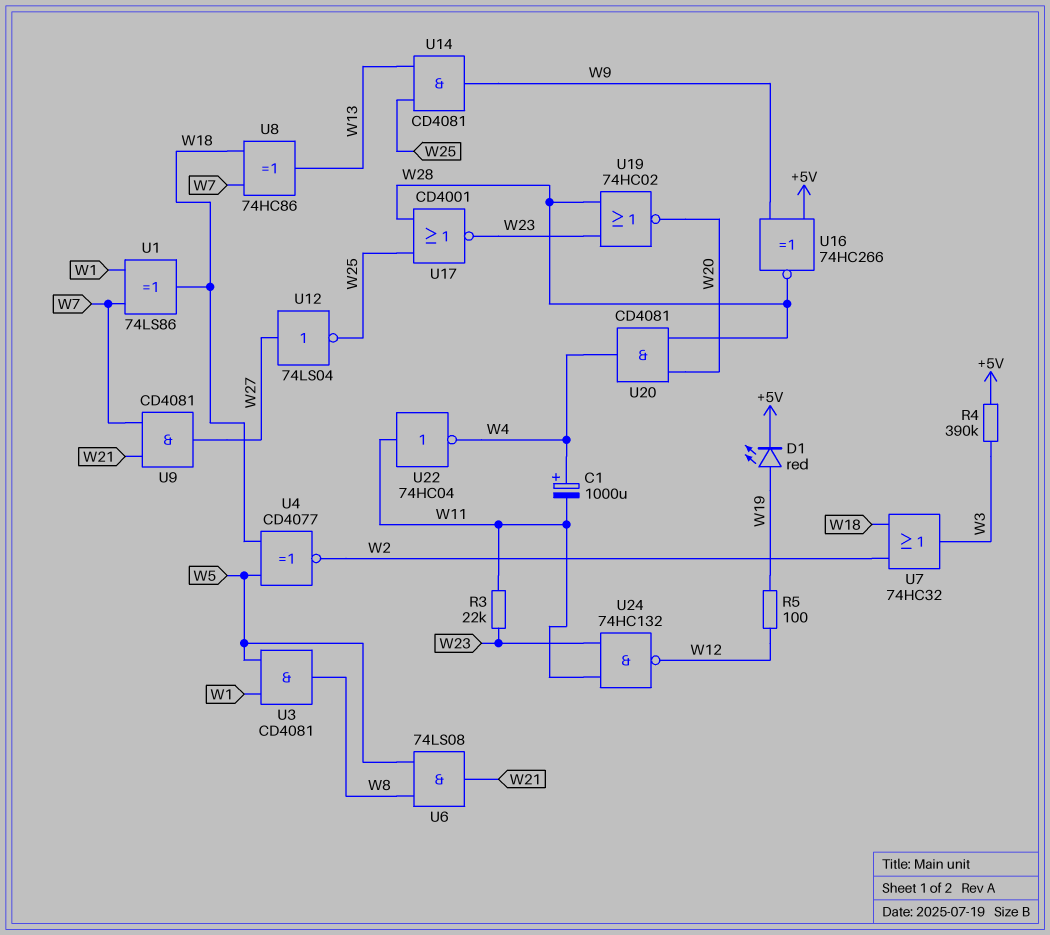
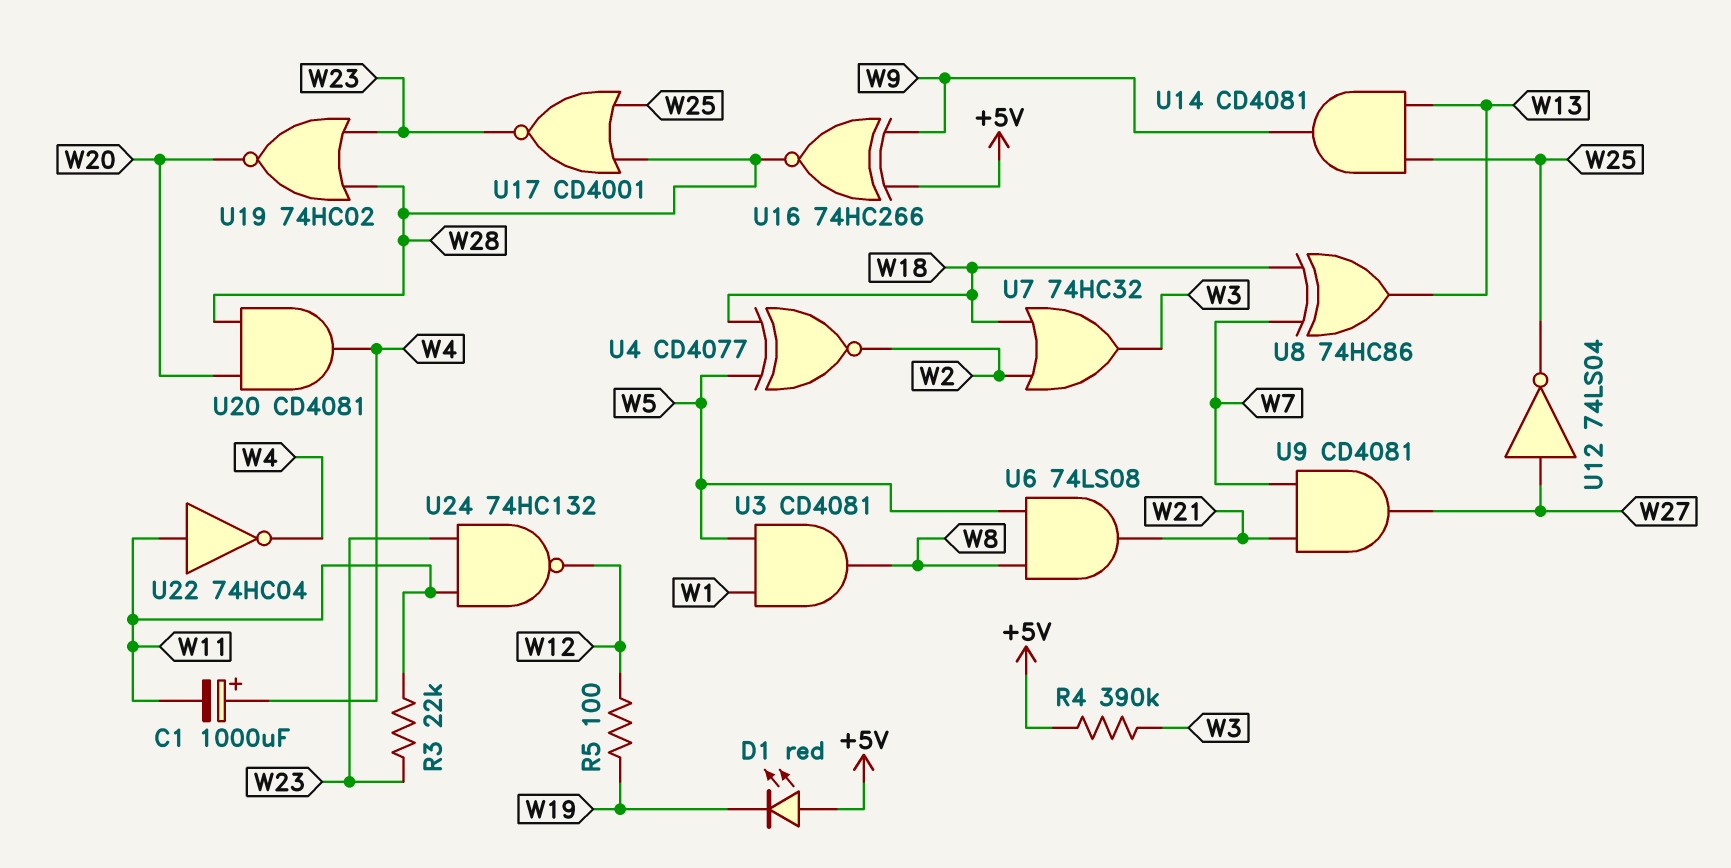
D1: LED red (A W19, K +5V) -> LED red (A +5V, K W19)
U1: XOR 74LS86 (in W1, in W7, out W18) -> none

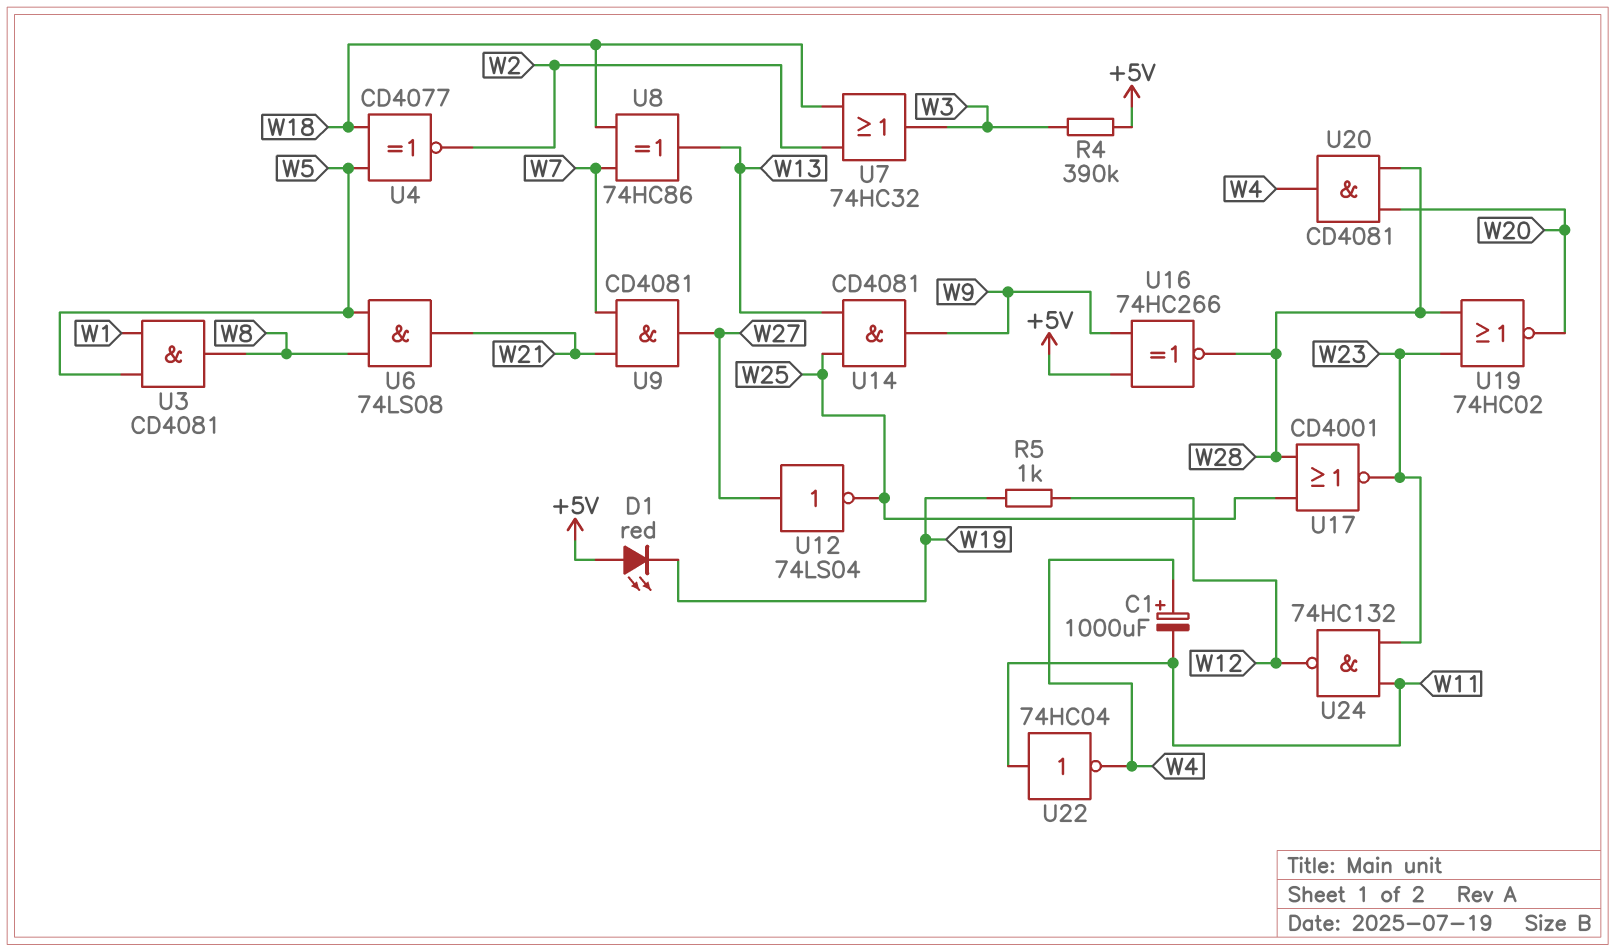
R3: 22k (W11, W23) -> none
R5: 100 (W12, W19) -> 1k (W12, W19)

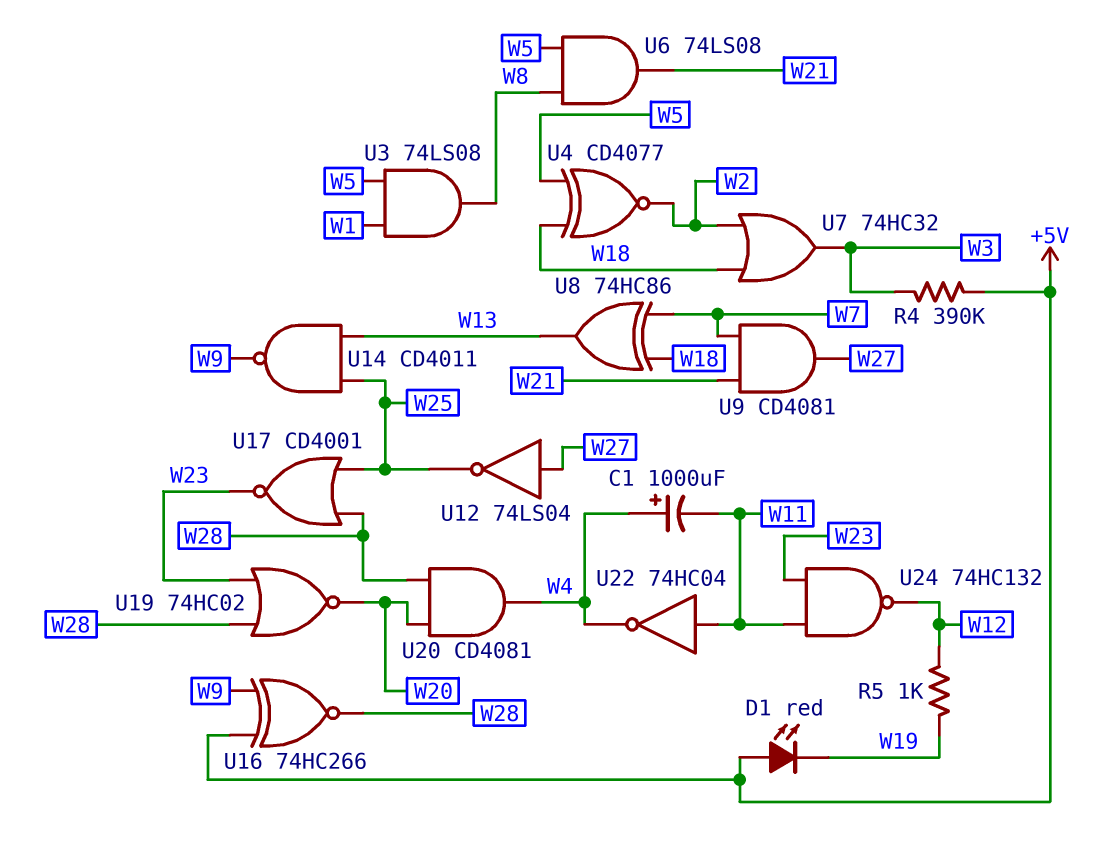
U3: AND CD4081 (in W1, in W5, out W8) -> AND 74LS08 (in W1, in W5, out W8)
U14: AND CD4081 (in W13, in W25, out W9) -> NAND CD4011 (in W13, in W25, out W9)

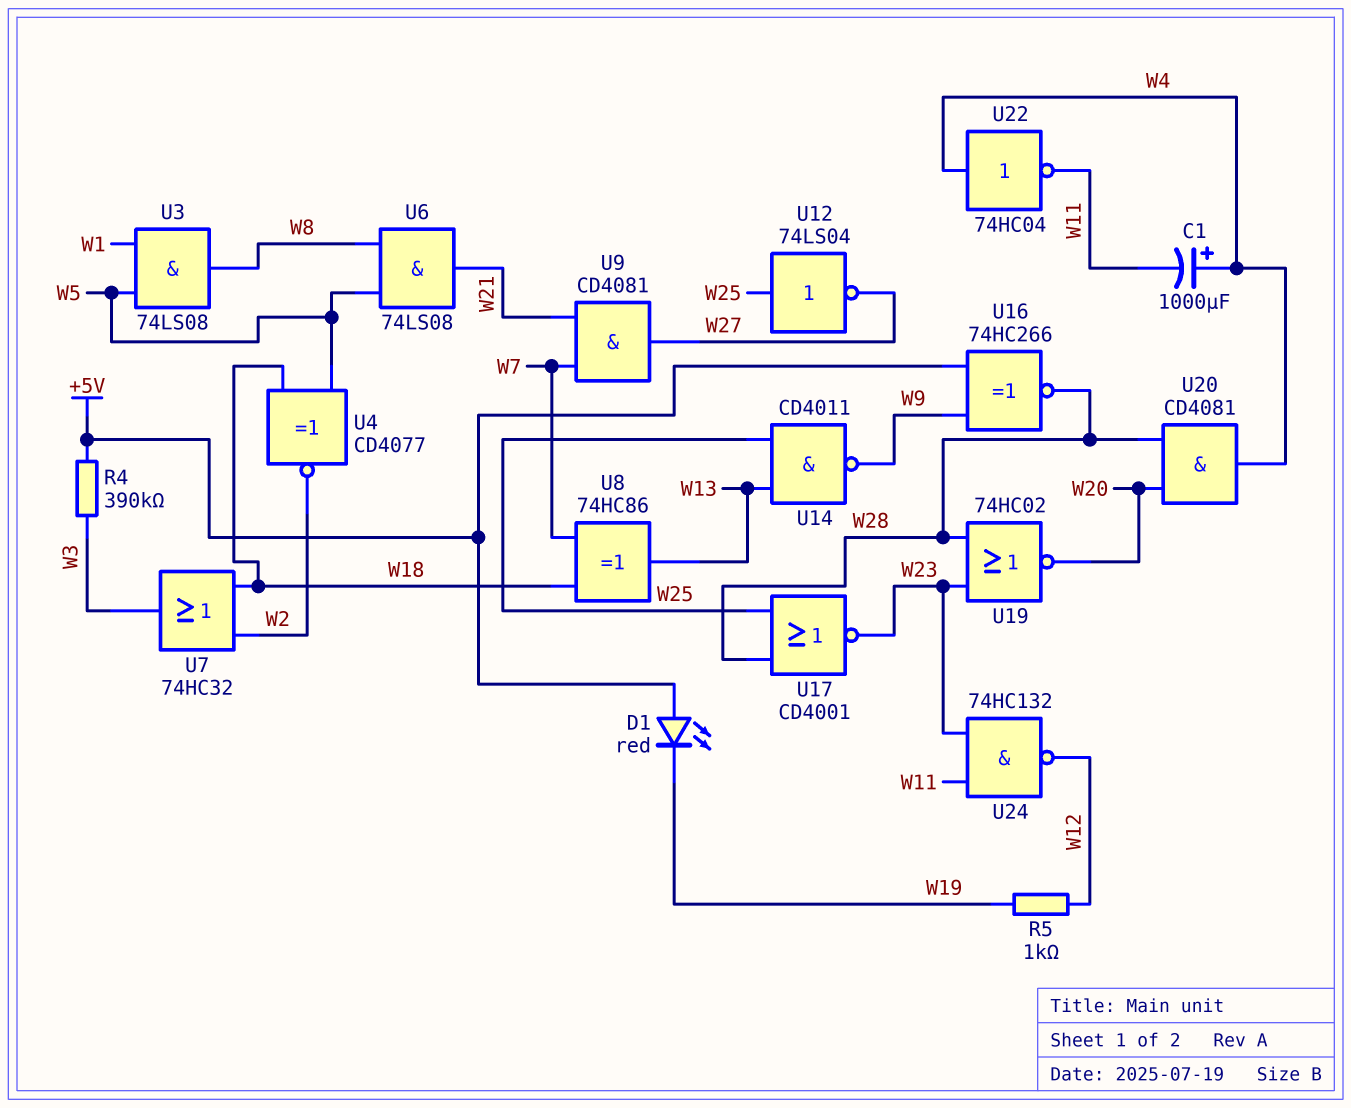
U12: NOT 74LS04 (in W27, out W25) -> NOT 74LS04 (in W25, out W27)
U22: NOT 74HC04 (in W11, out W4) -> NOT 74HC04 (in W4, out W11)

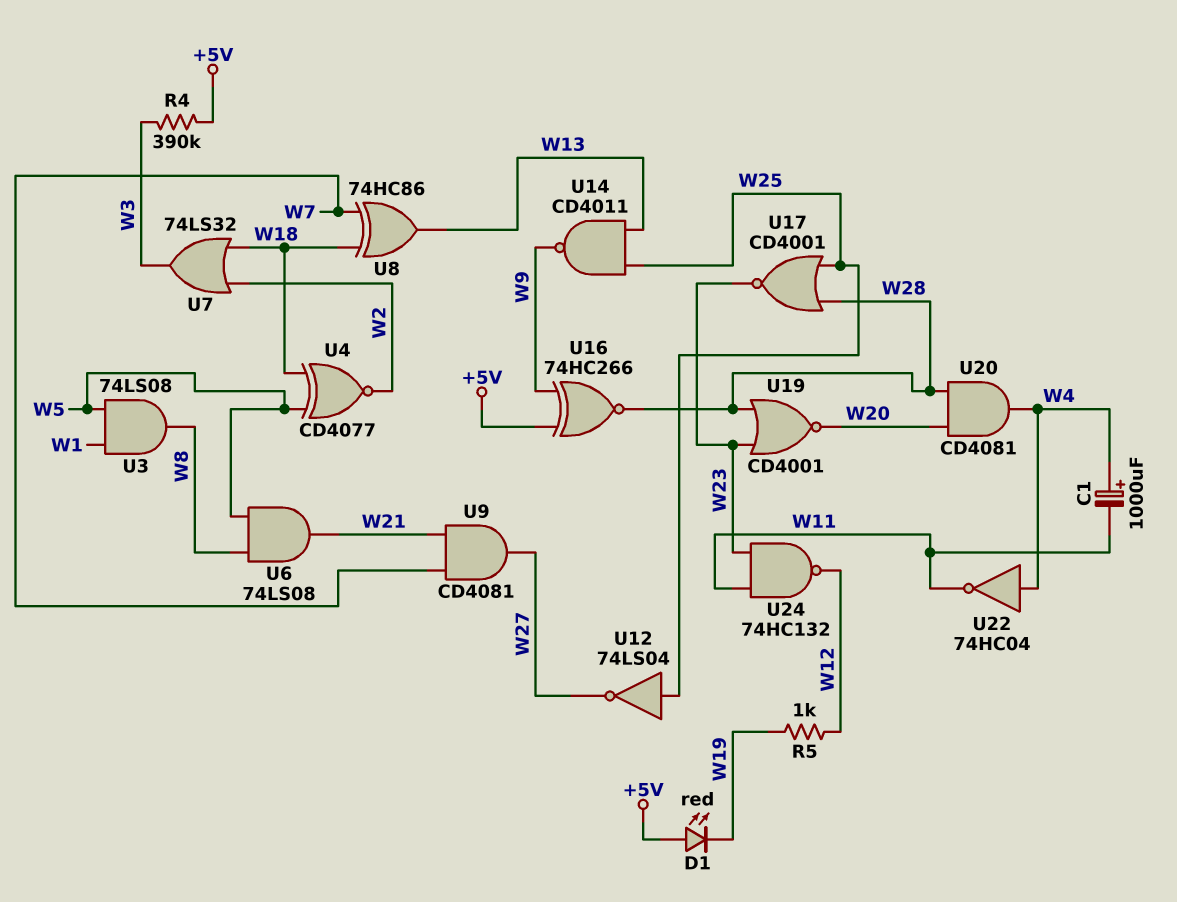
U7: OR 74HC32 (in W2, in W18, out W3) -> OR 74LS32 (in W2, in W18, out W3)
U19: NOR 74HC02 (in W23, in W28, out W20) -> NOR CD4001 (in W23, in W28, out W20)

